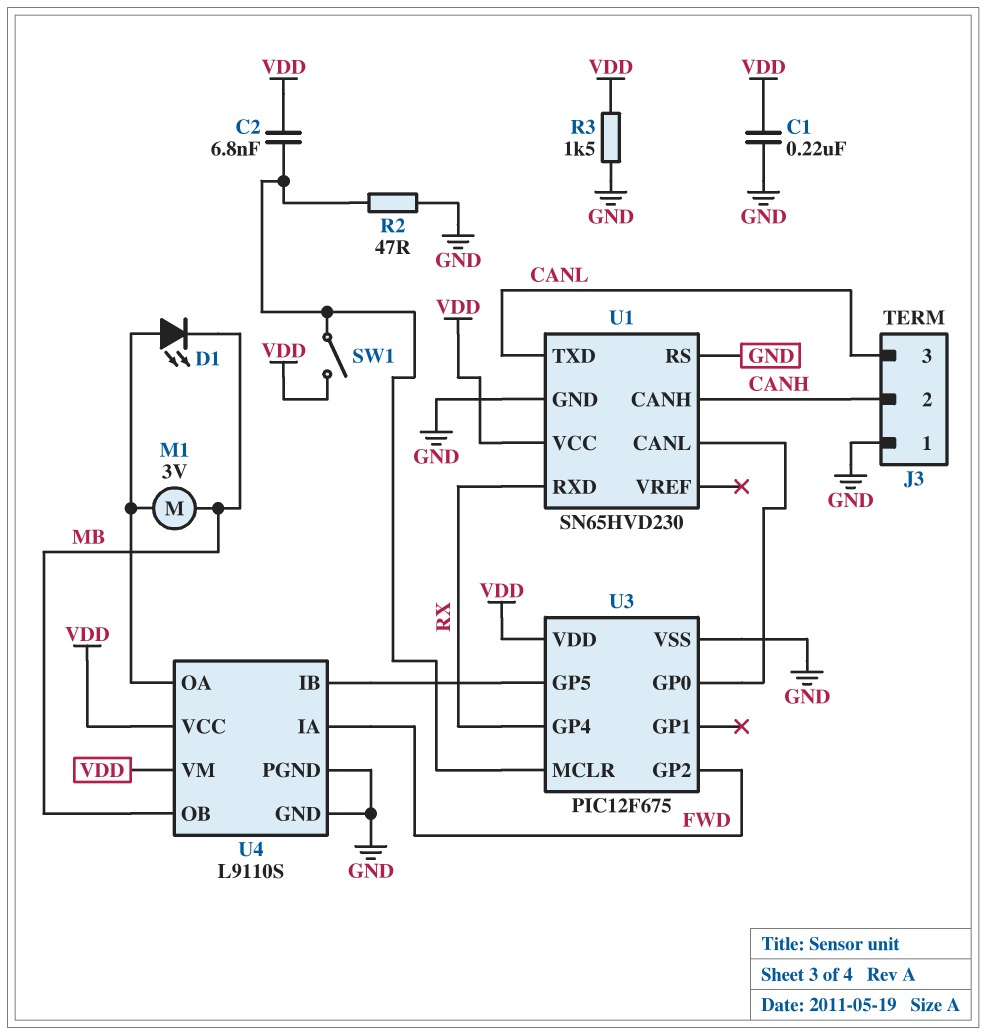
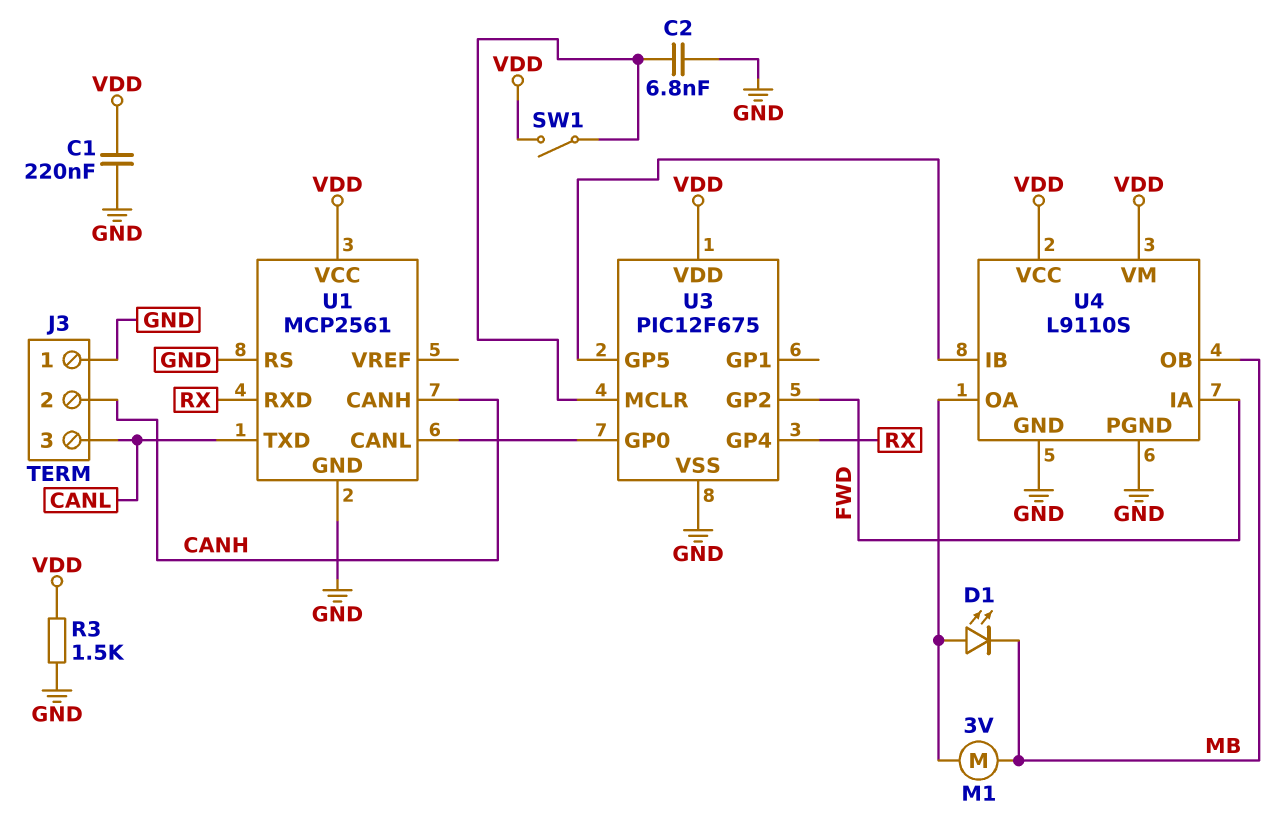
C2: 6.8nF (U3/MCLR, VDD) -> 6.8nF (GND, U3/MCLR)
R2: 47 (GND, U3/MCLR) -> none
U1: SN65HVD230 -> MCP2561

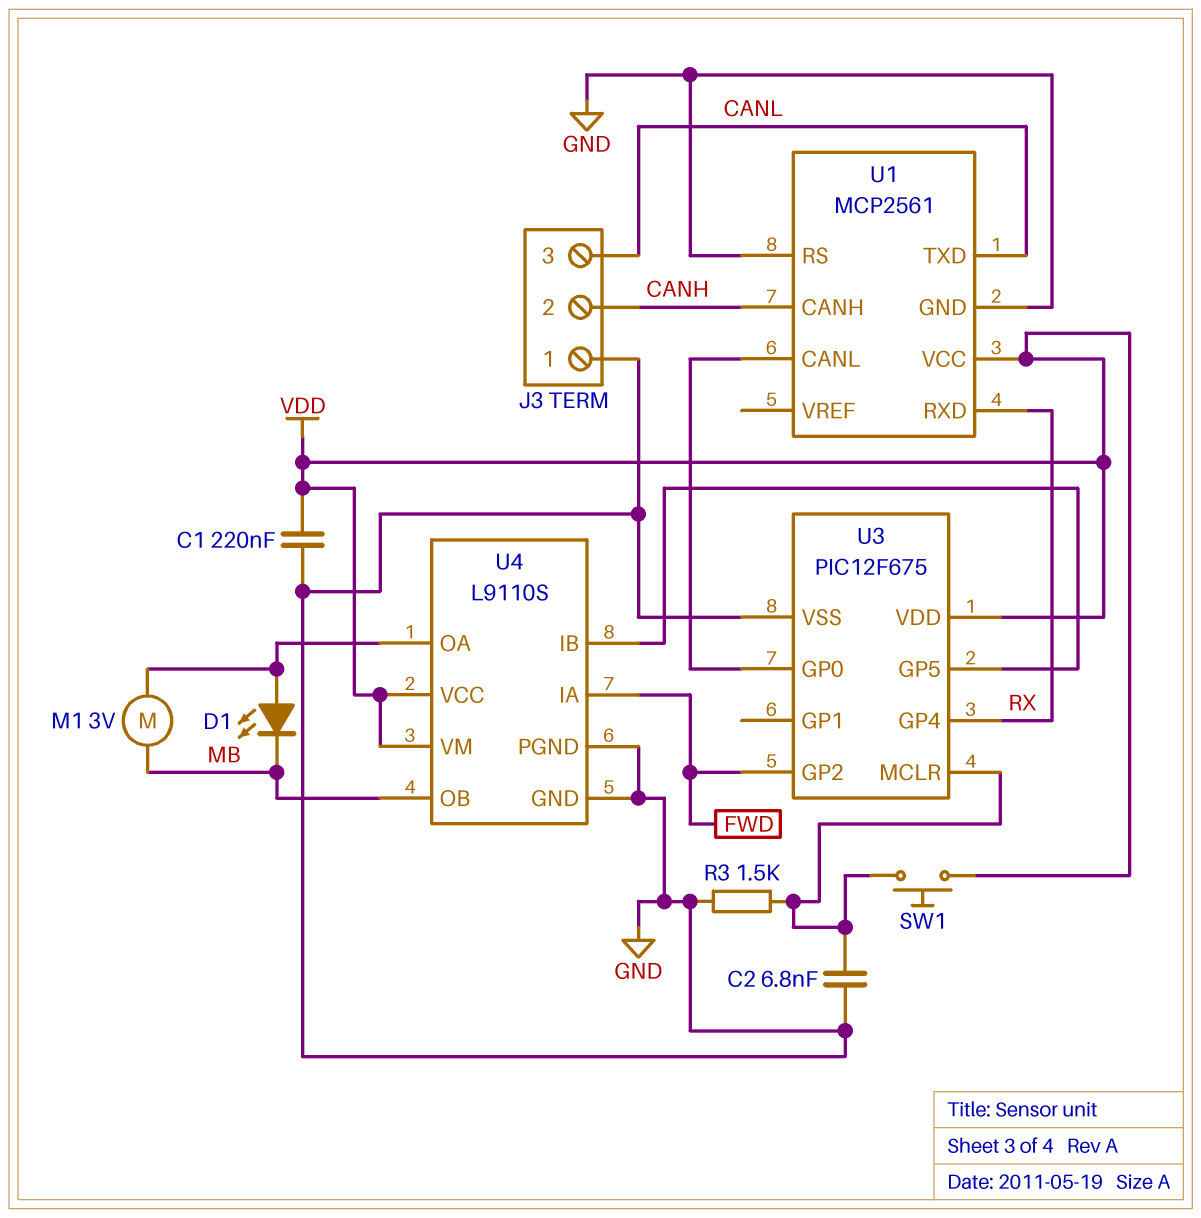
R3: 1.5k (GND, VDD) -> 1.5k (GND, U3/MCLR)
SW1: switch (U3/MCLR, VDD) -> button (U3/MCLR, VDD)

